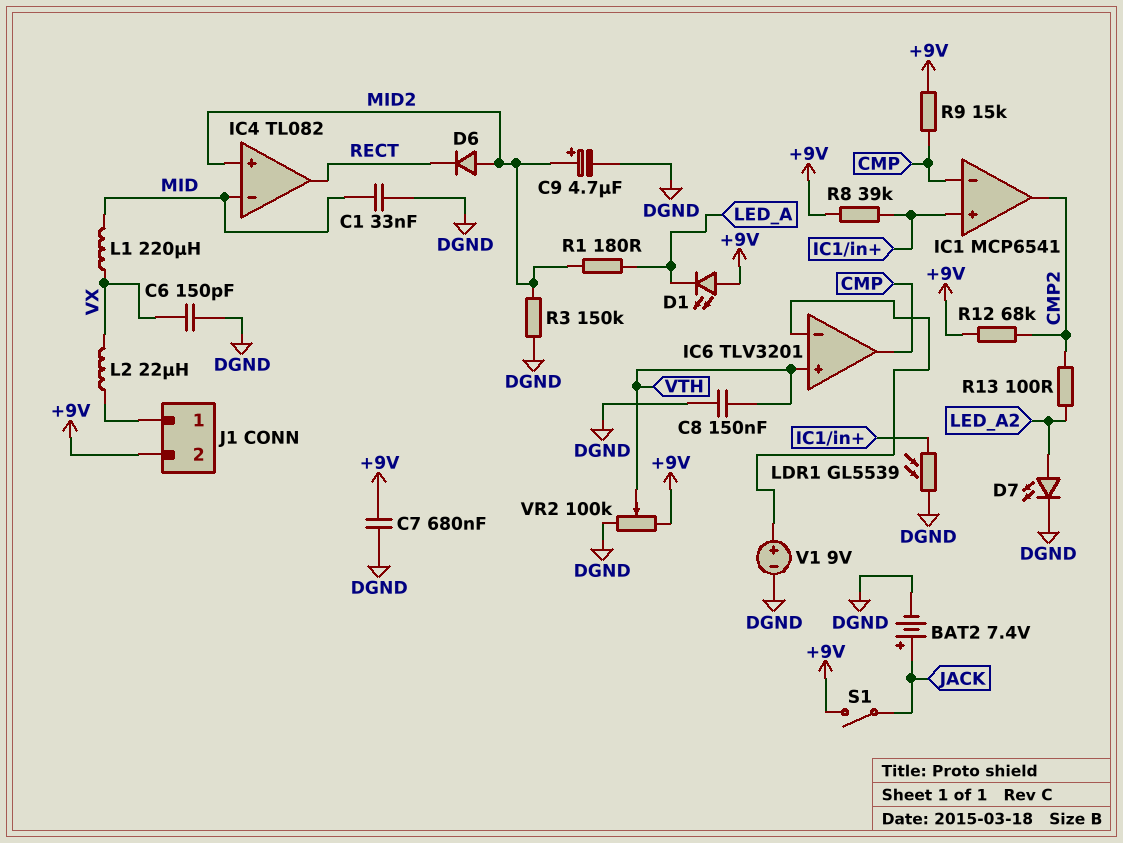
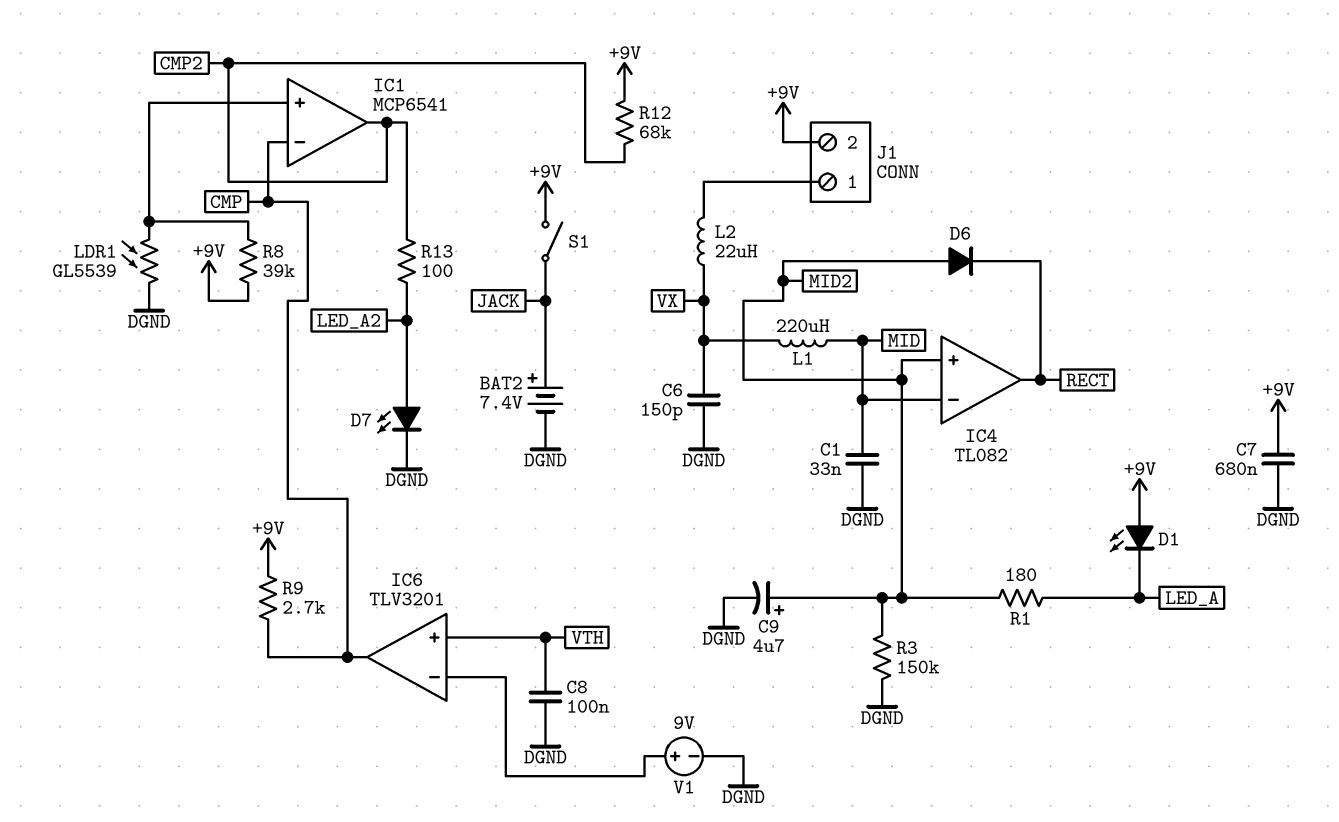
C8: 150nF (DGND, VTH) -> 100nF (DGND, VTH)
R9: 15k (+9V, CMP) -> 2.7k (+9V, CMP)
VR2: 100k (+9V, DGND, wiper VTH) -> none

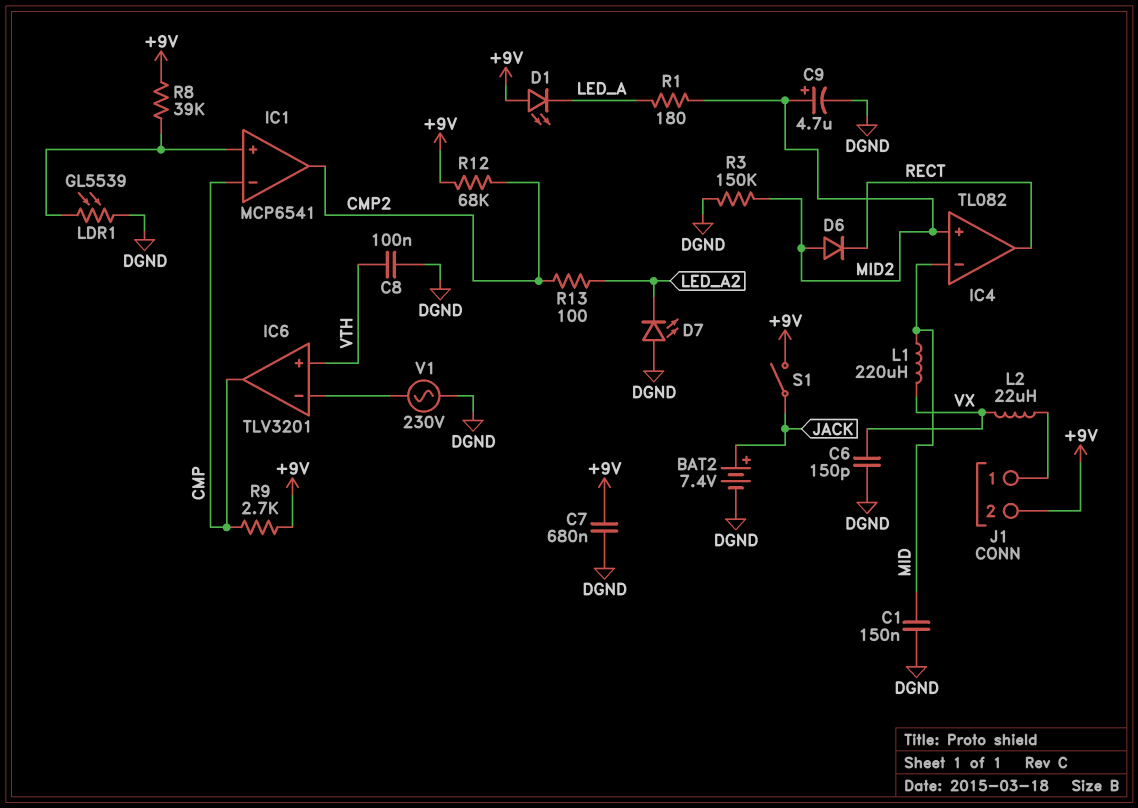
C1: 33nF (DGND, MID) -> 150nF (DGND, MID)
D7: LED (A LED_A2, K DGND) -> LED (A DGND, K LED_A2)
V1: 9V (plus IC6/in-, minus DGND) -> AC 230V (DGND, IC6/in-)

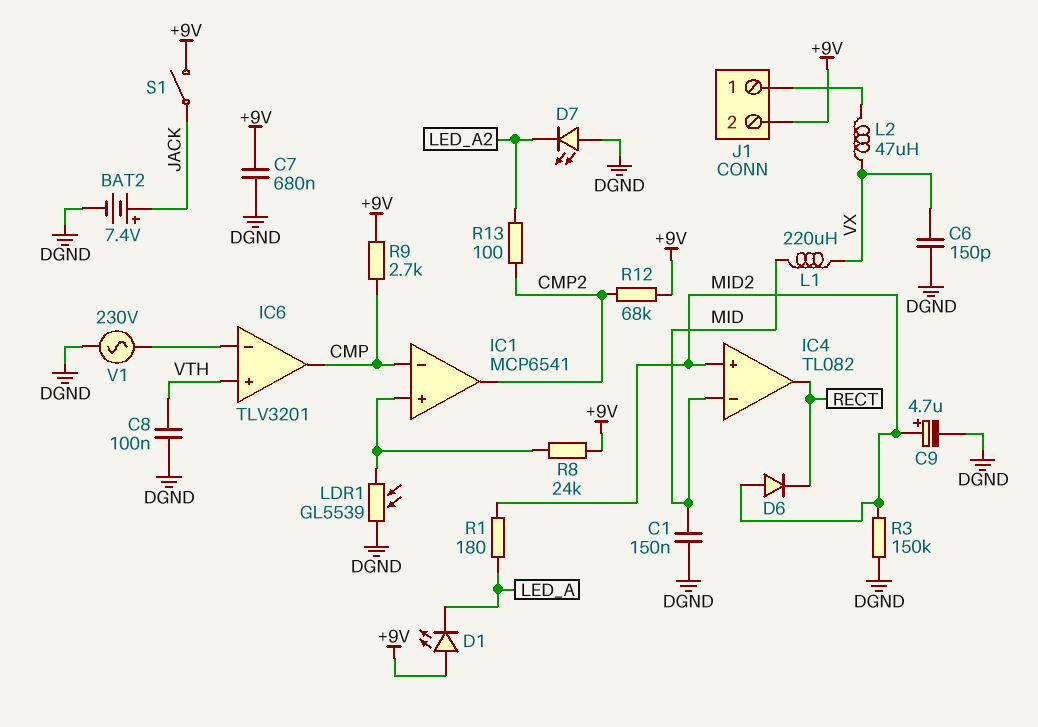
L2: 22uH (J1/1, VX) -> 47uH (J1/1, VX)
R8: 39k (+9V, IC1/in+) -> 24k (+9V, IC1/in+)

